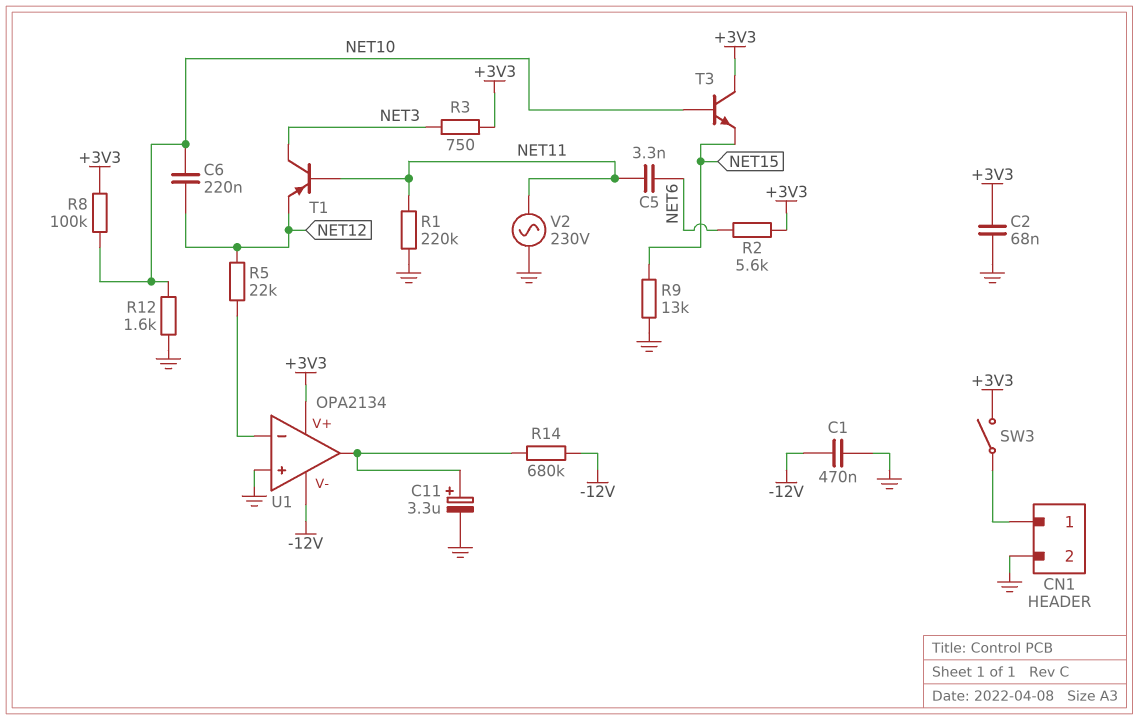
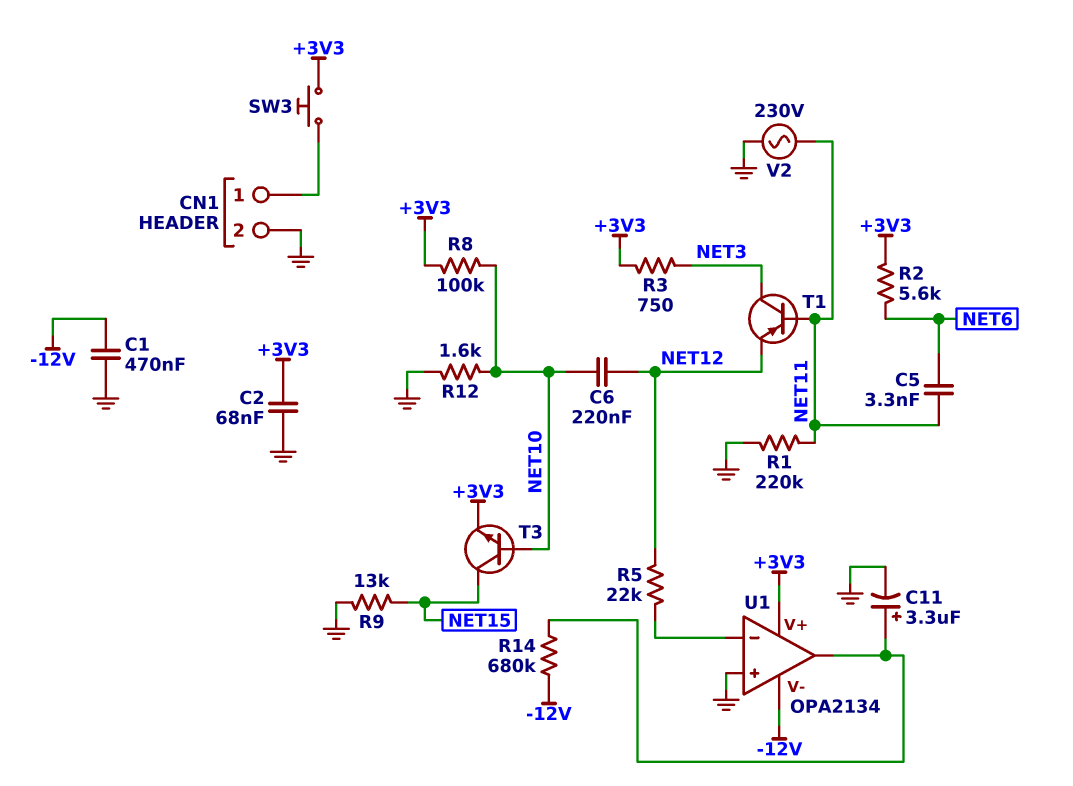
SW3: switch (+3V3, CN1/1) -> button (+3V3, CN1/1)
T3: NPN (B NET10, C +3V3, E NET15) -> NPN (B NET10, C NET15, E +3V3)

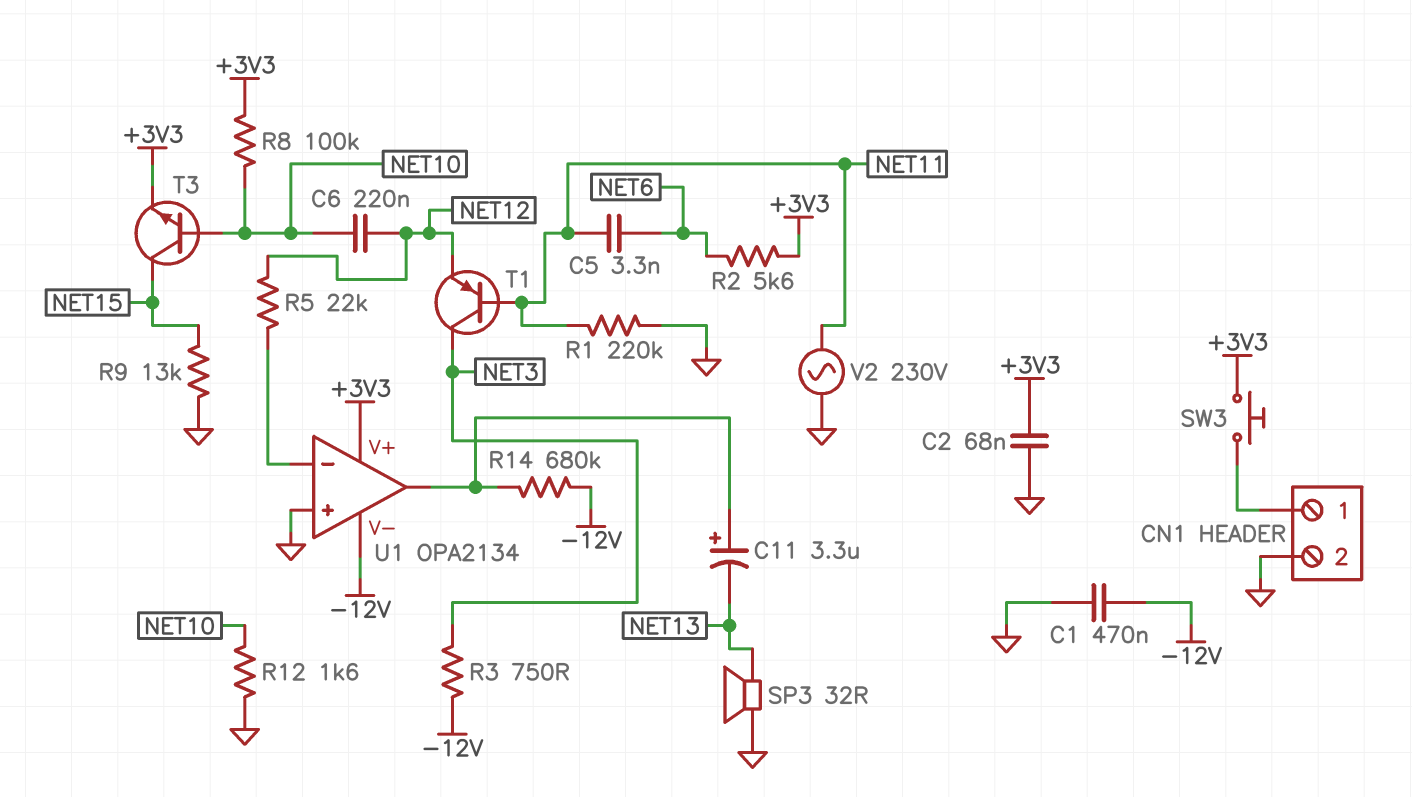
C11: 3.3uF (plus U1/out, minus GND) -> 3.3uF (plus U1/out, minus NET13)
R3: 750 (+3V3, NET3) -> 750 (-12V, NET3)
SP3: none -> speaker 32R (GND, NET13)

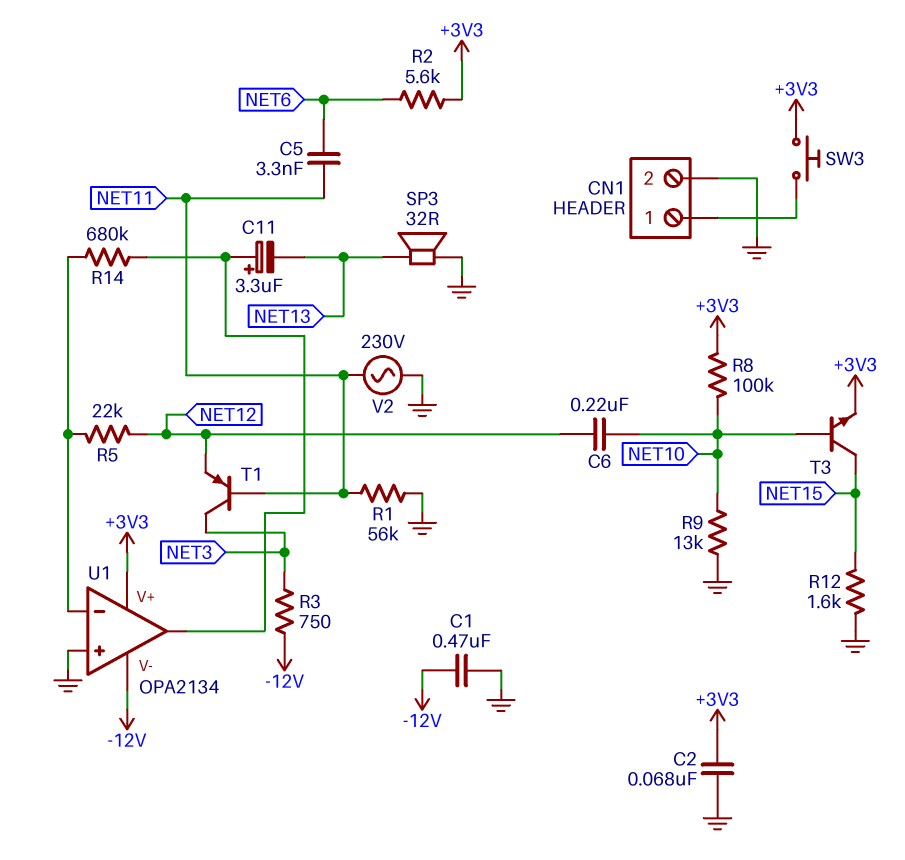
R1: 220k (GND, NET11) -> 56k (GND, NET11)
R9: 13k (GND, NET15) -> 13k (GND, NET10)
R12: 1.6k (GND, NET10) -> 1.6k (GND, NET15)
R14: 680k (-12V, U1/out) -> 680k (U1/in-, U1/out)

